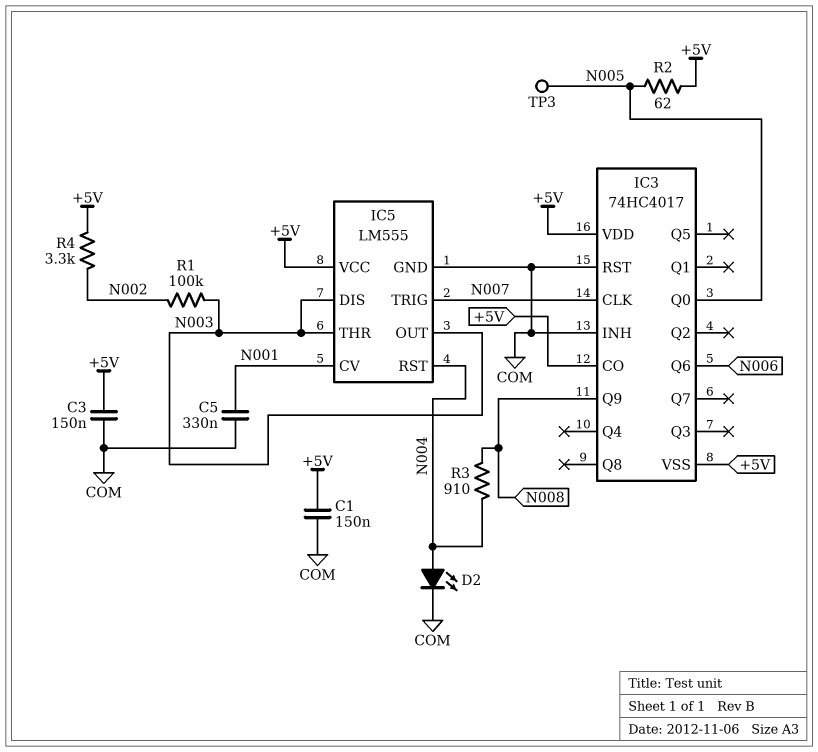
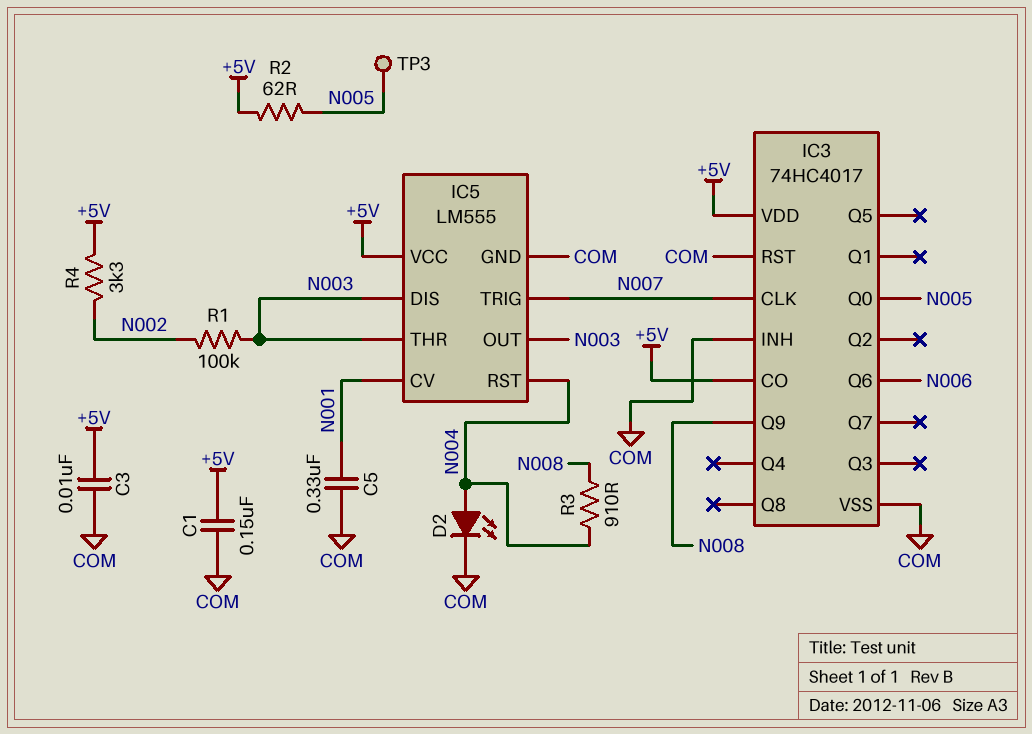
C3: 150nF (+5V, COM) -> 10nF (+5V, COM)
IC3 pin VSS: +5V -> COM

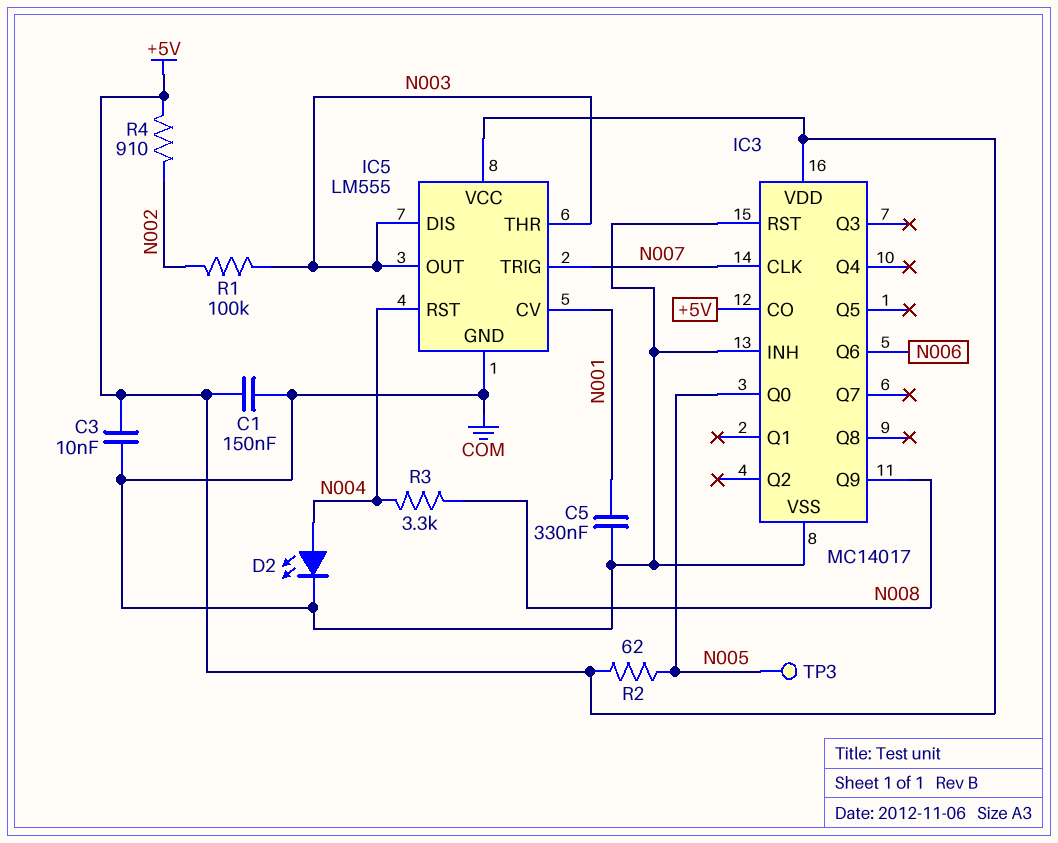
IC3: 74HC4017 -> MC14017
R3: 910 (N004, N008) -> 3.3k (N004, N008)
R4: 3.3k (+5V, N002) -> 910 (+5V, N002)

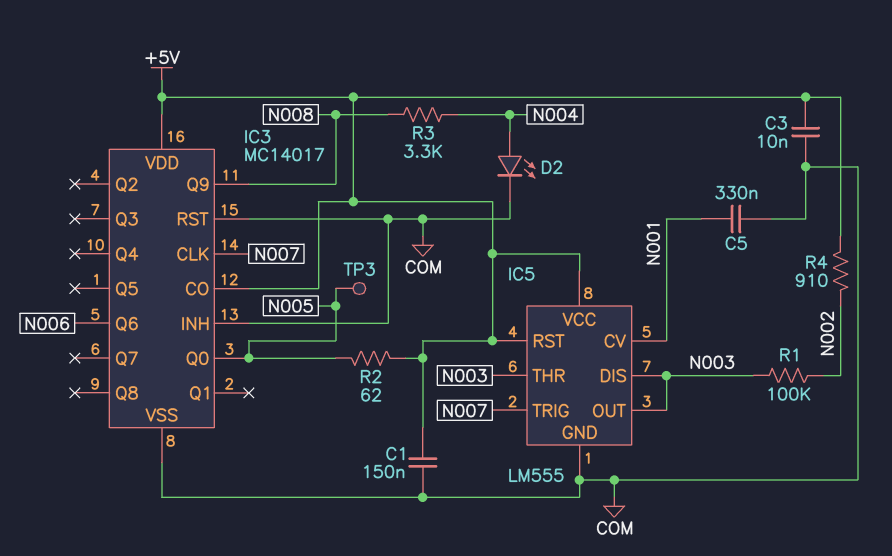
IC5 pin RST: N004 -> +5V

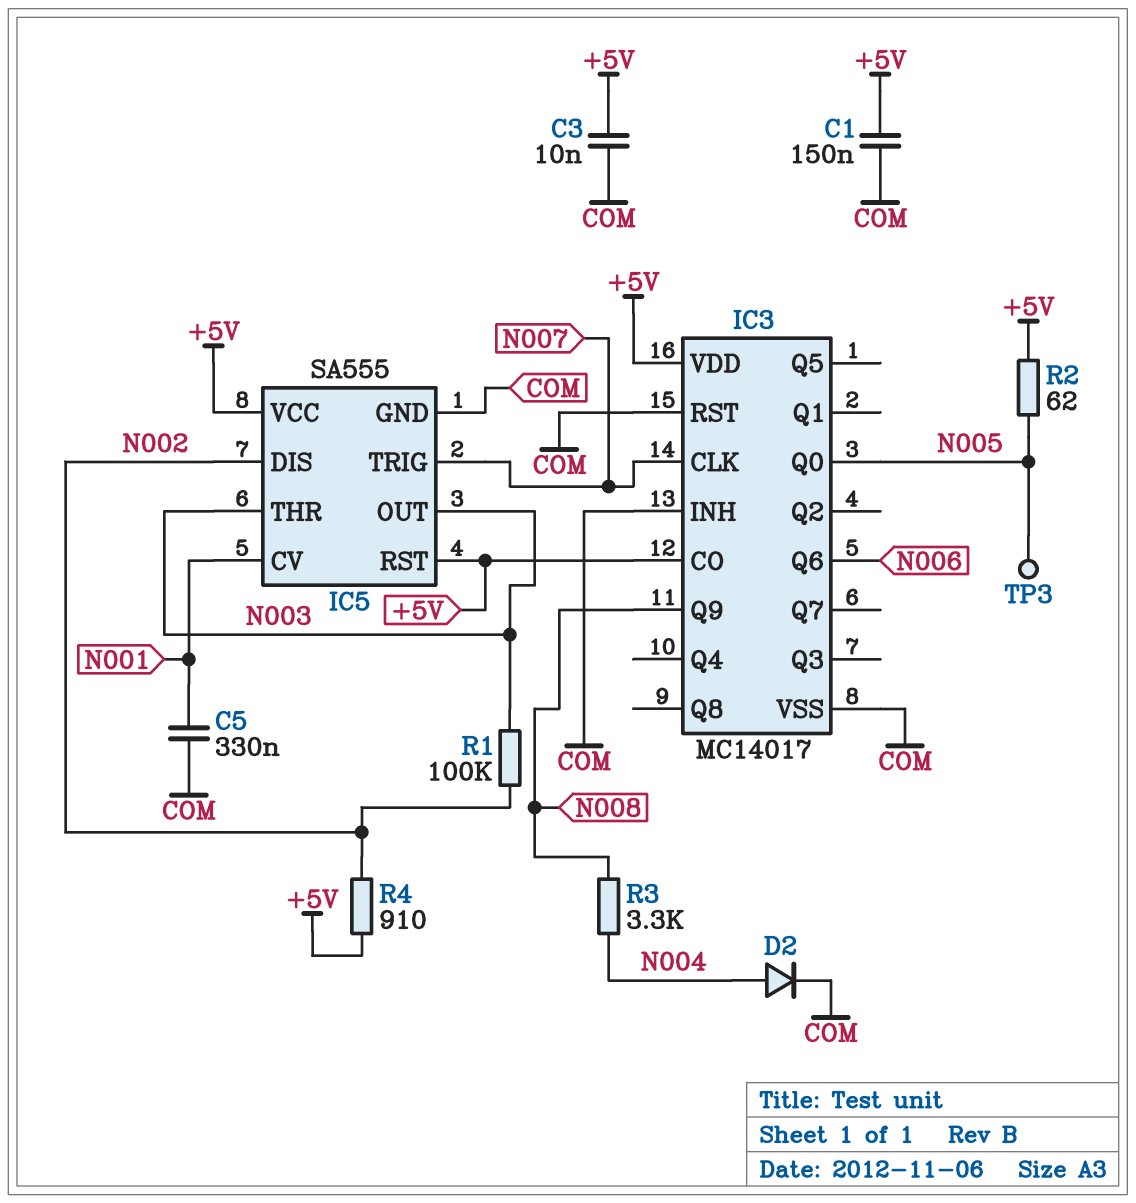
D2: LED (A N004, K COM) -> diode (A N004, K COM)
IC5: LM555 -> SA555
IC5 pin DIS: N003 -> N002

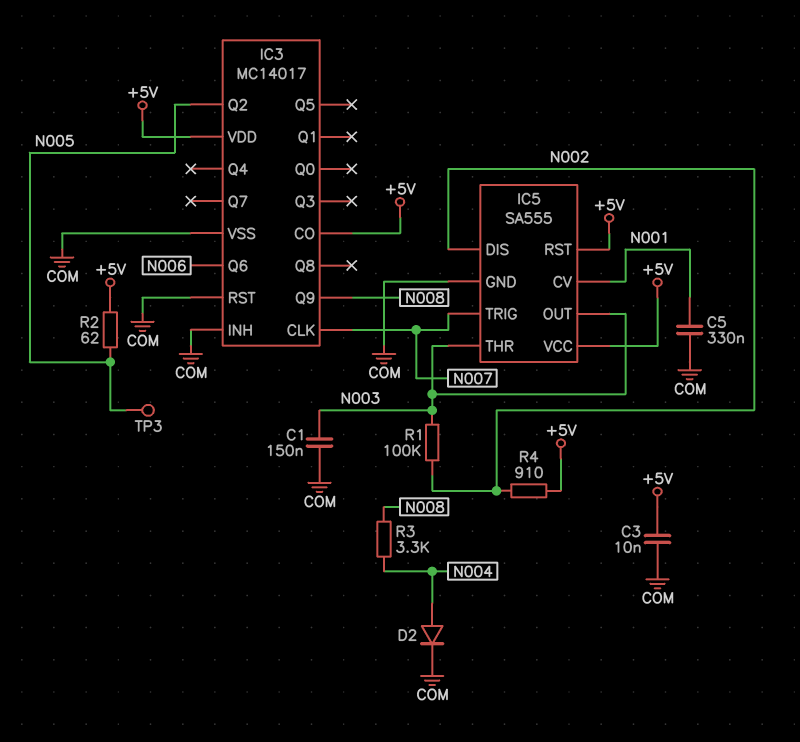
C1: 150nF (+5V, COM) -> 150nF (COM, N003)
IC3 pin Q0: N005 -> none
IC3 pin Q2: none -> N005

